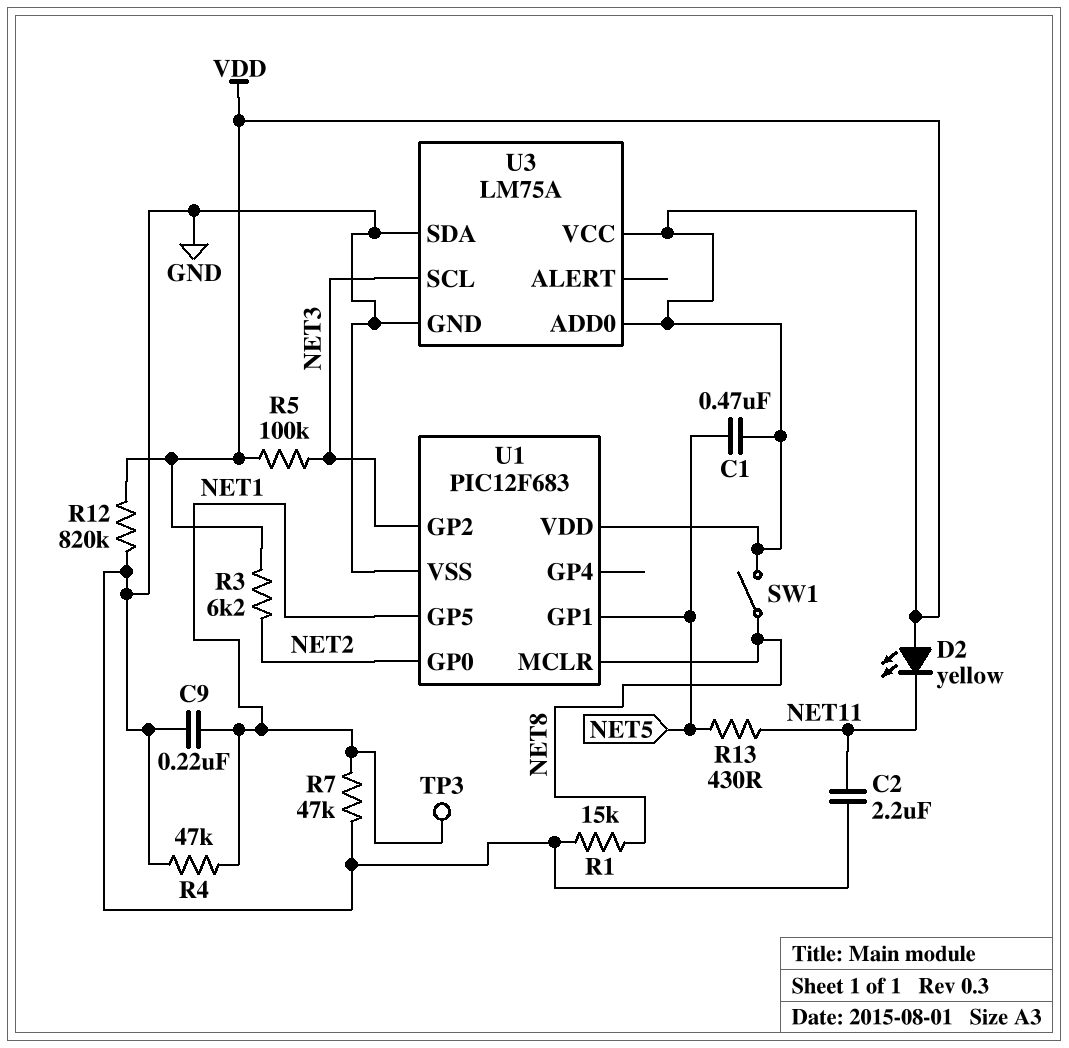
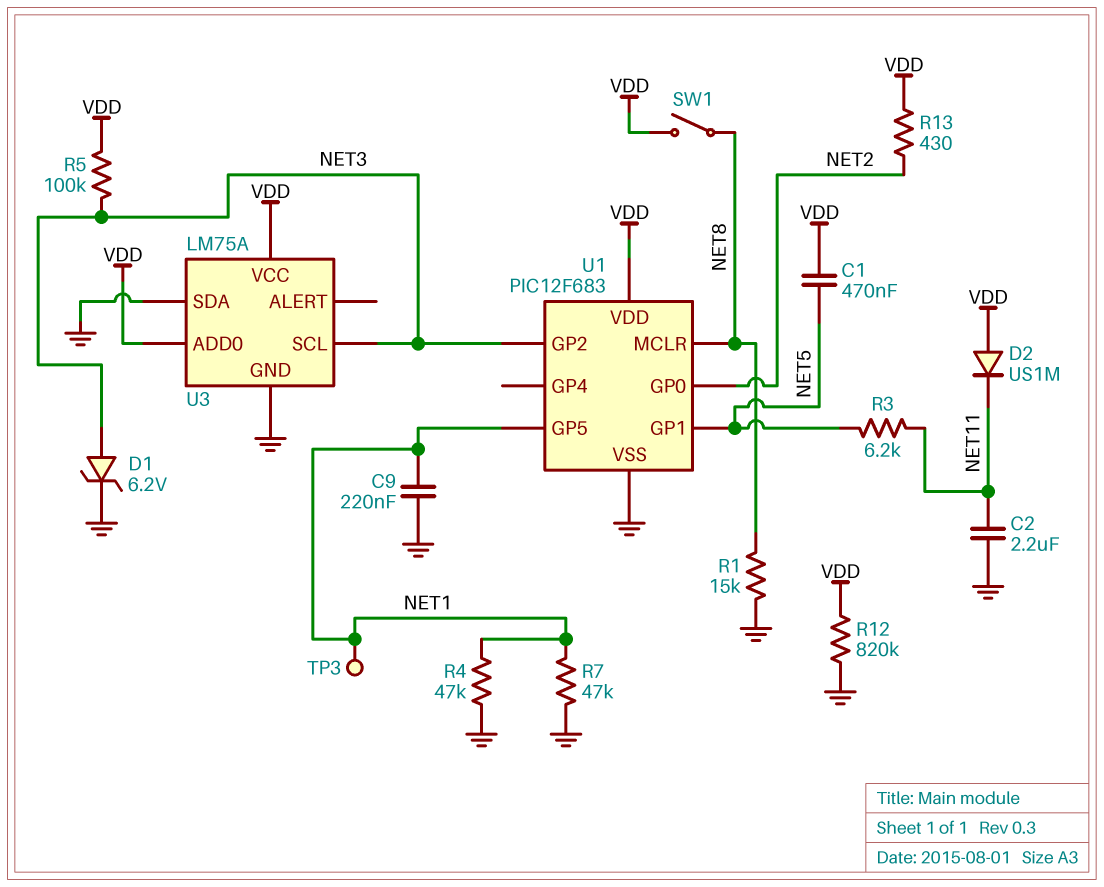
D1: none -> zener 6.2V (A NET3, K GND)
D2: LED yellow (A VDD, K NET11) -> diode US1M (A VDD, K NET11)
R3: 6.2k (NET2, VDD) -> 6.2k (NET5, NET11)
R13: 430 (NET5, NET11) -> 430 (NET2, VDD)

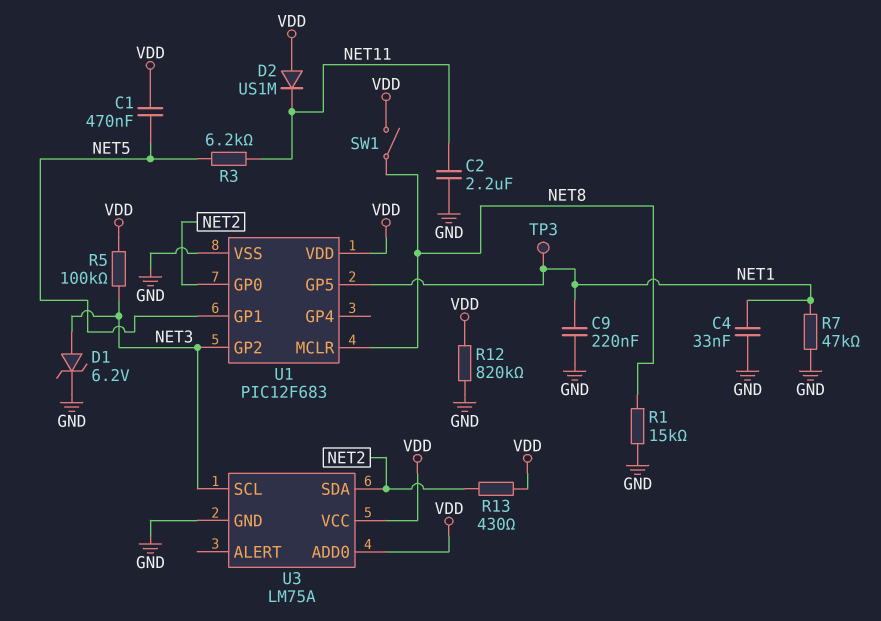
C4: none -> 33nF (GND, NET1)
R4: 47k (GND, NET1) -> none
U3 pin SDA: GND -> NET2

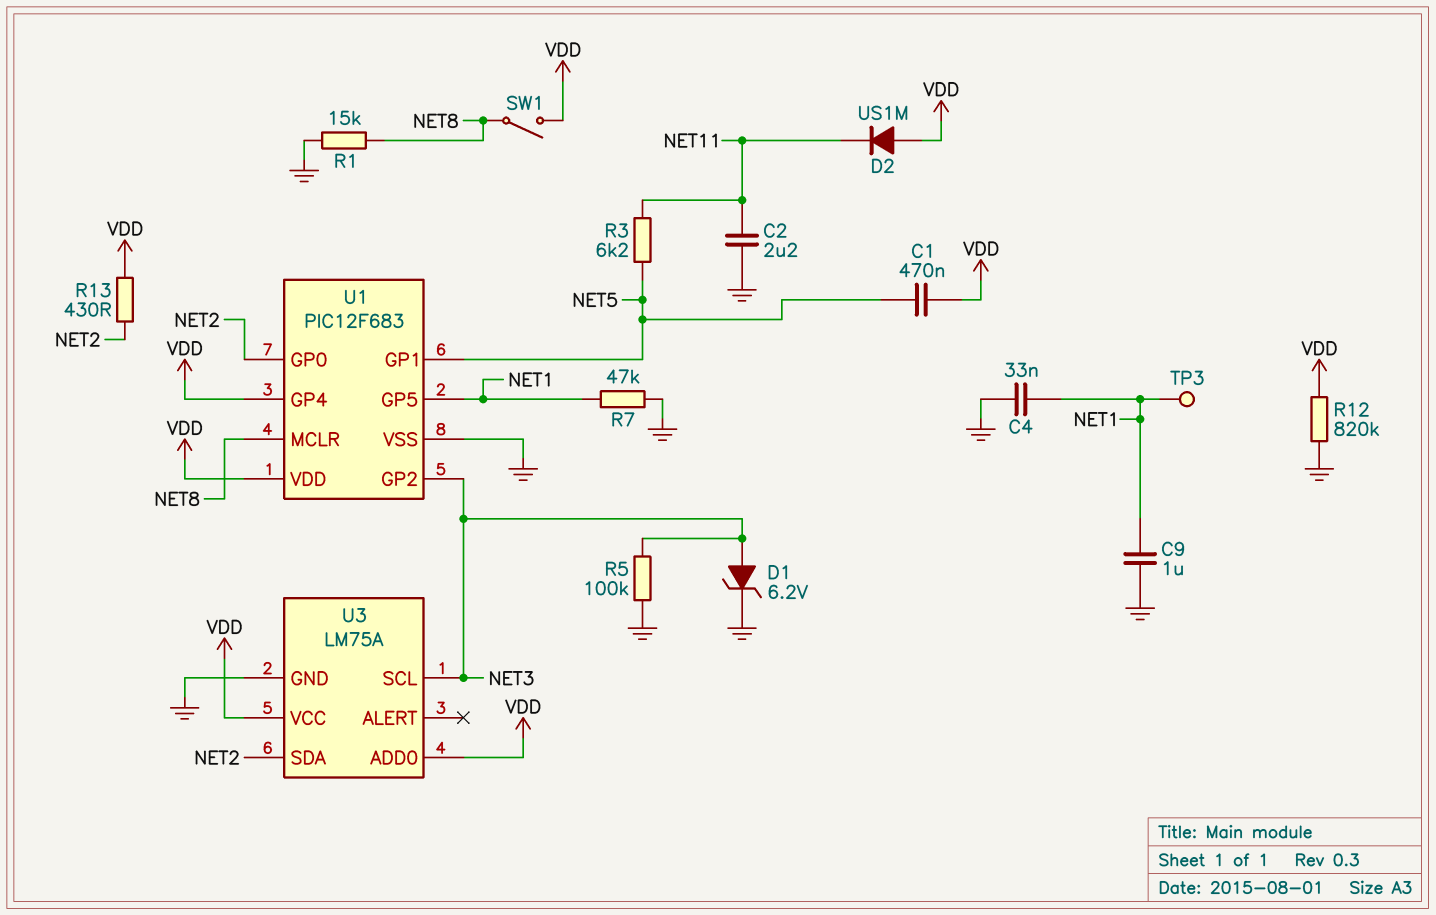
C9: 220nF (GND, NET1) -> 1uF (GND, NET1)
R5: 100k (NET3, VDD) -> 100k (GND, NET3)
U1 pin GP4: none -> VDD

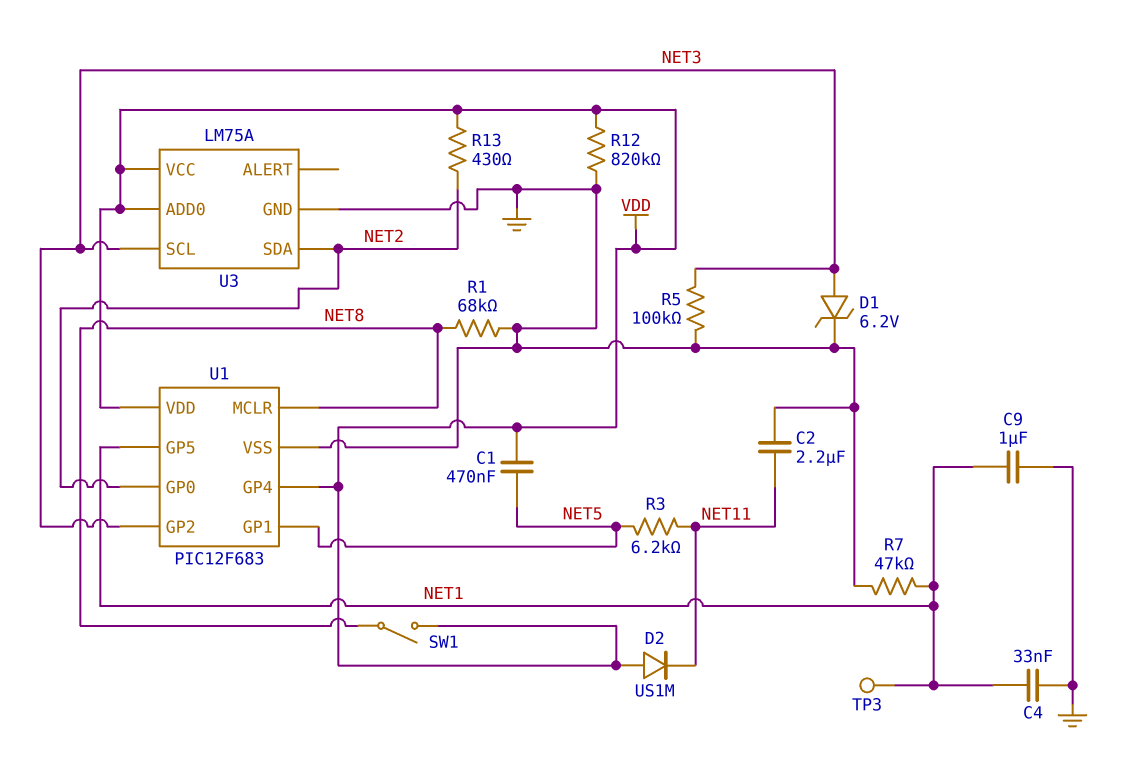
R1: 15k (GND, NET8) -> 68k (GND, NET8)

